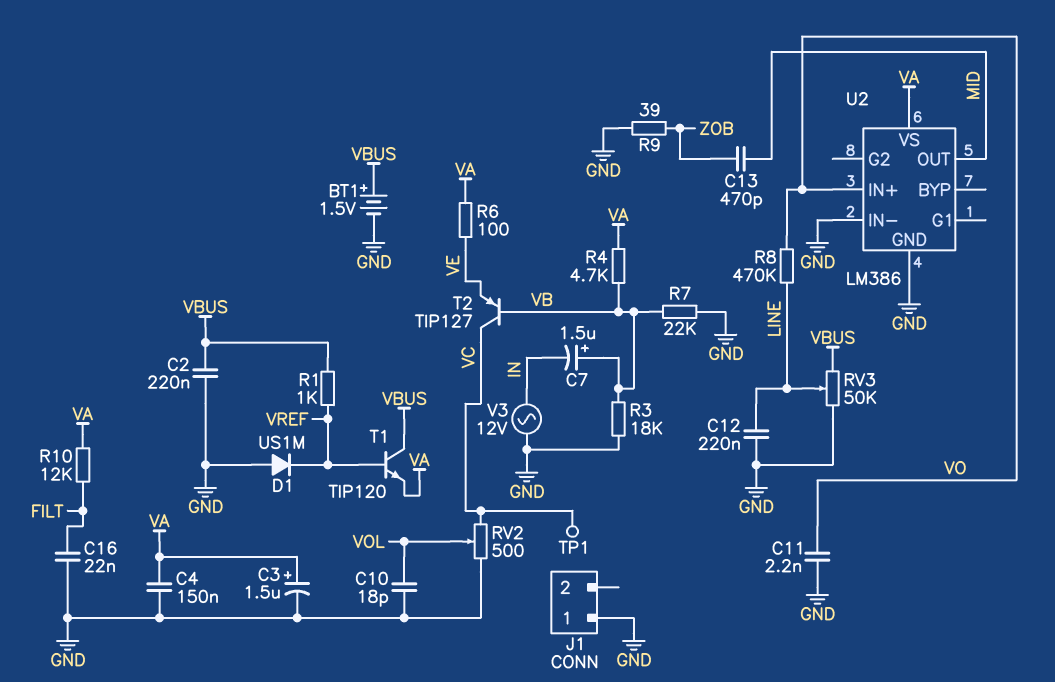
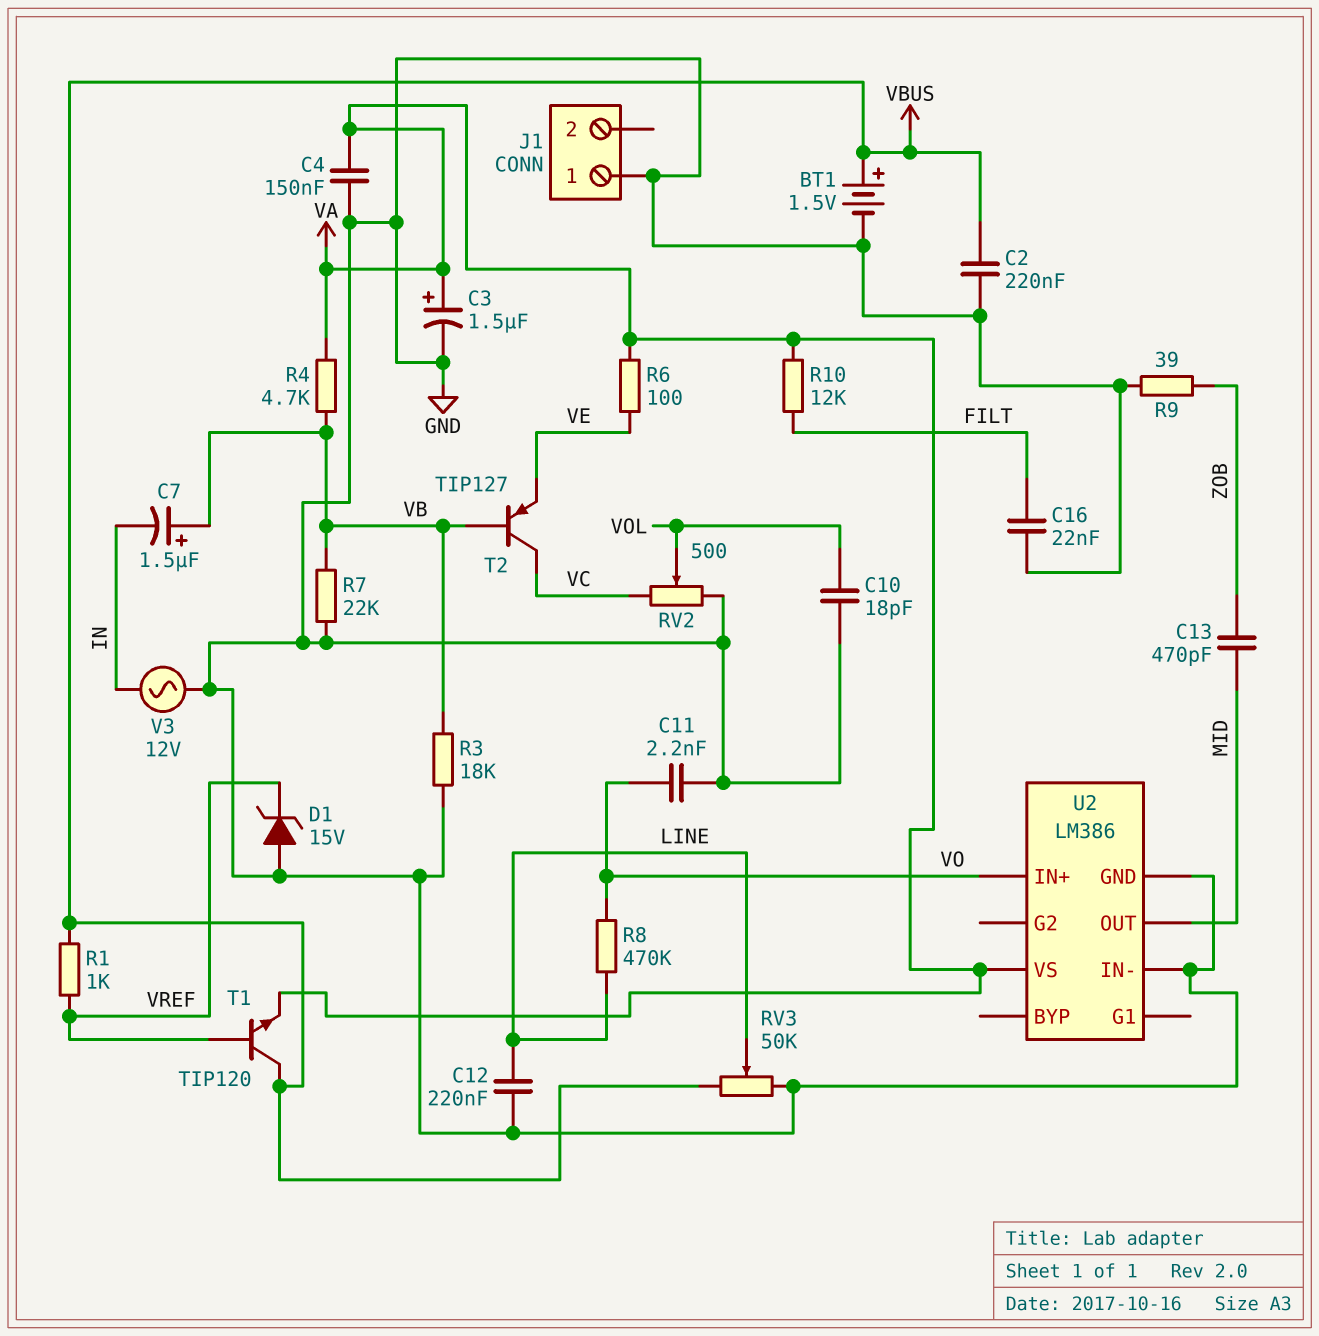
D1: diode US1M (A GND, K VREF) -> zener 15V (A GND, K VREF)
TP1: test point (VC) -> none

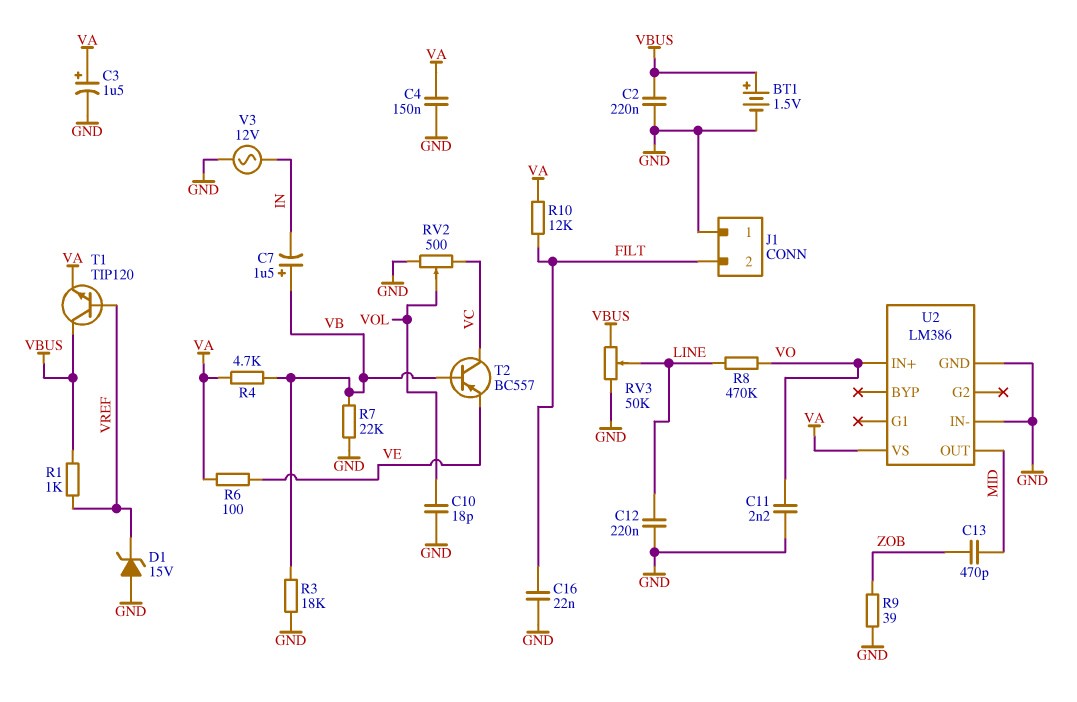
J1 pin 2: none -> FILT
T2: PNP TIP127 (B VB, C VC, E VE) -> PNP BC557 (B VB, C VC, E VE)

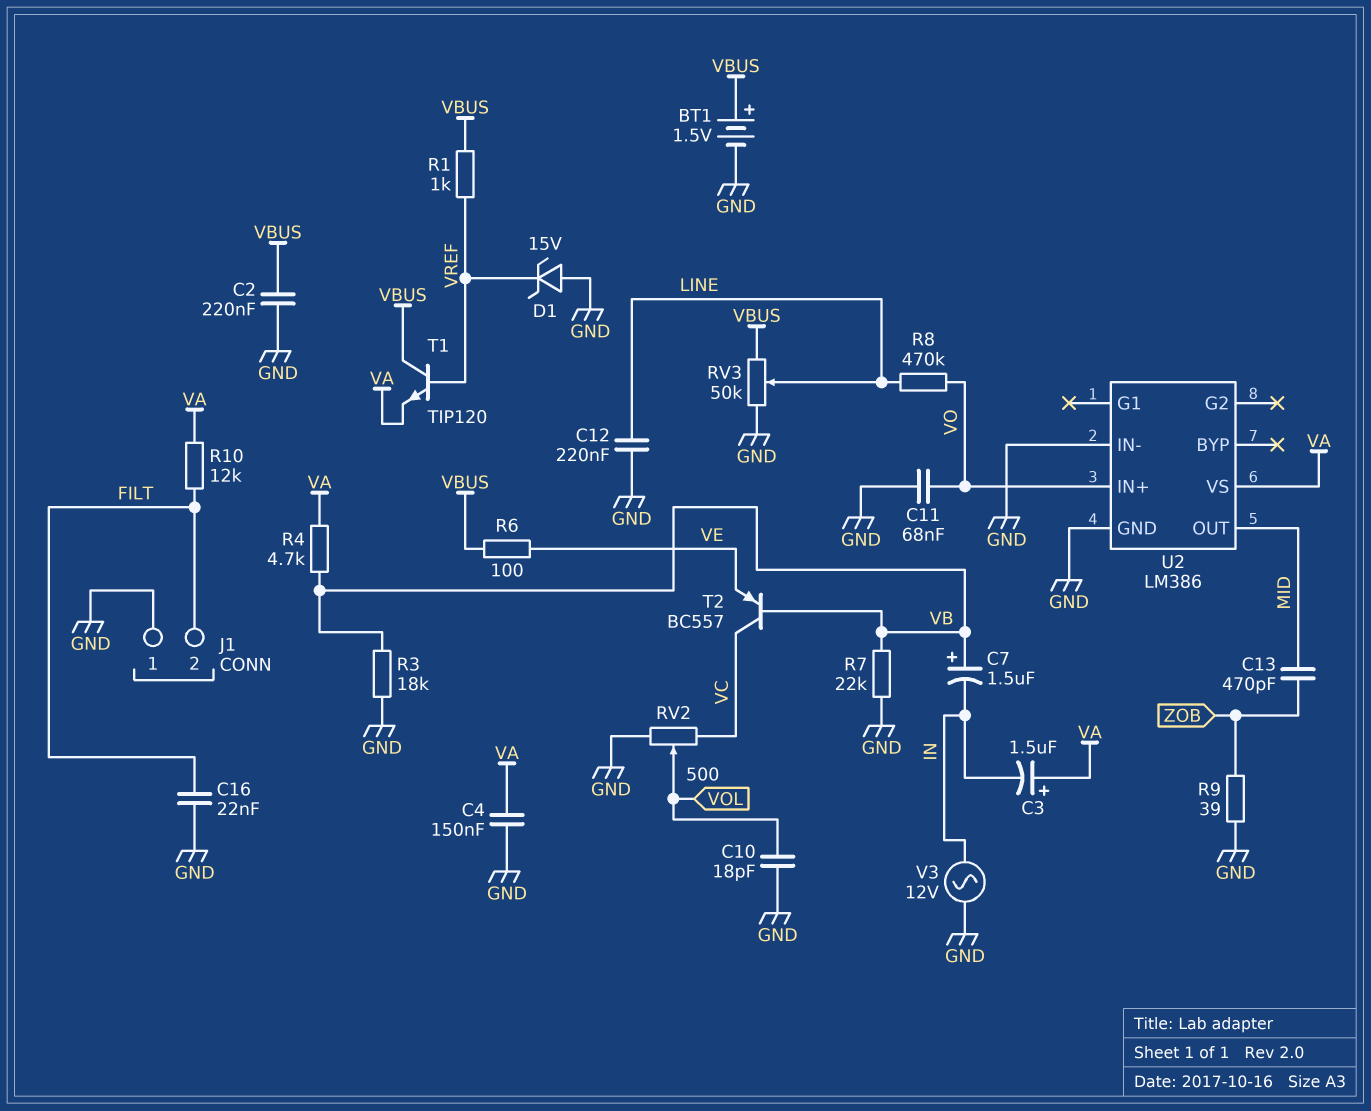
C3: 1.5uF (plus VA, minus GND) -> 1.5uF (plus VA, minus IN)
C11: 2.2nF (GND, VO) -> 68nF (GND, VO)
R6: 100 (VA, VE) -> 100 (VBUS, VE)

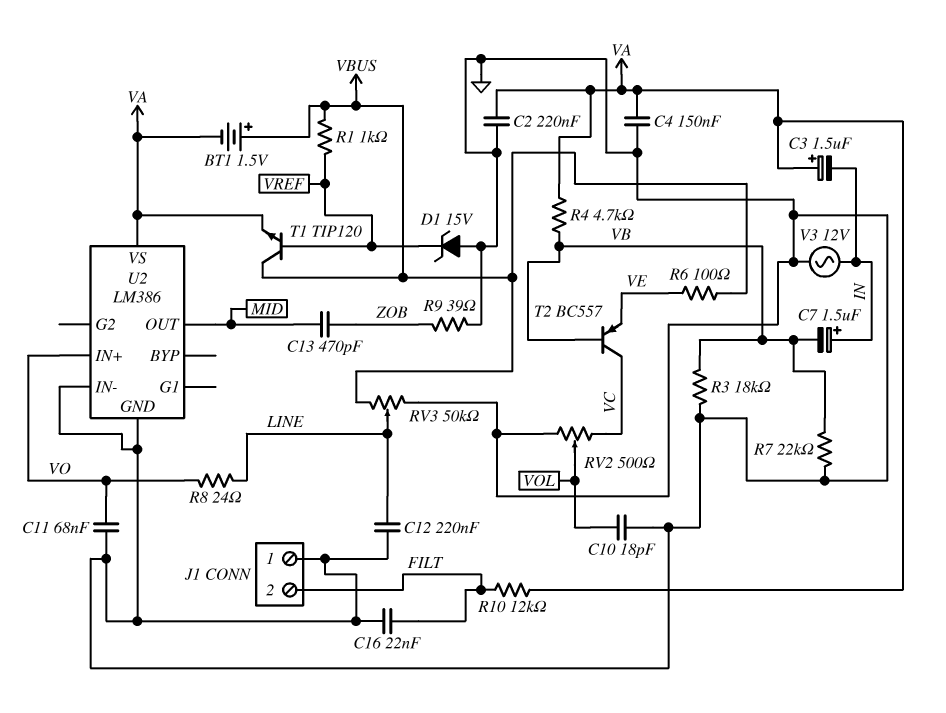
BT1: 1.5V (plus VBUS, minus GND) -> 1.5V (plus VBUS, minus VA)
C2: 220nF (GND, VBUS) -> 220nF (GND, VA)
C7: 1.5uF (plus VB, minus IN) -> 1.5uF (plus IN, minus VB)
R8: 470k (LINE, VO) -> 24 (LINE, VO)

